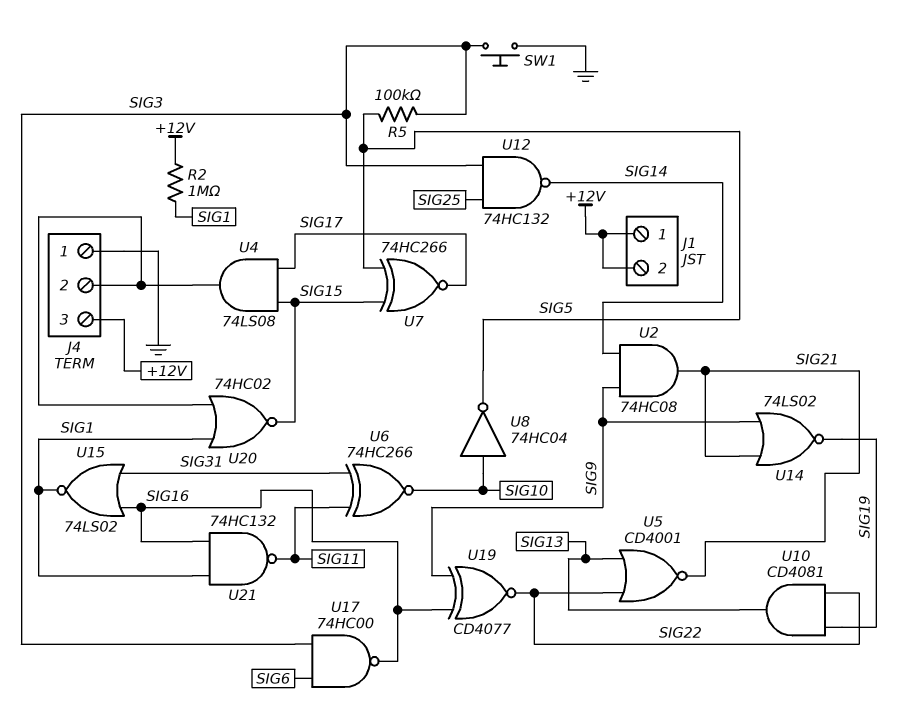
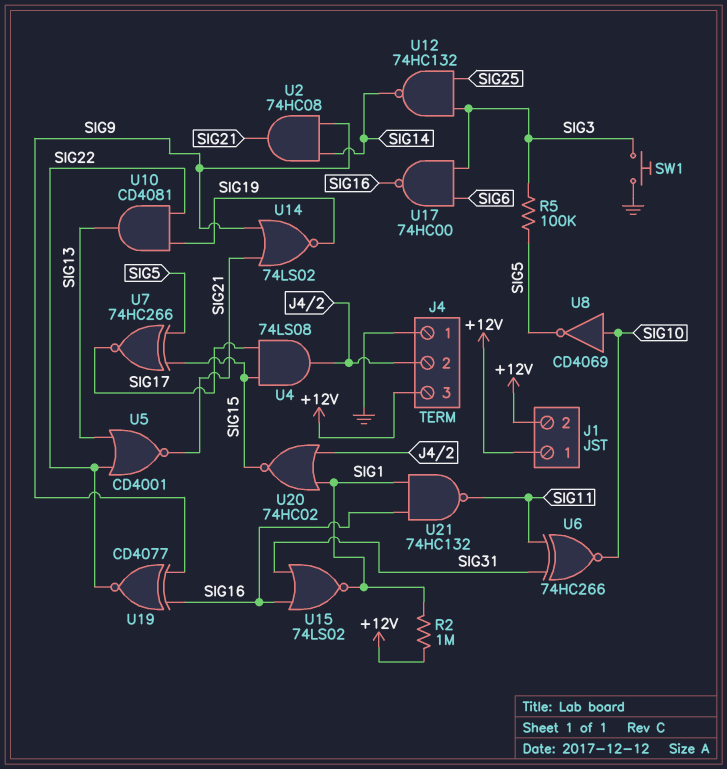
U8: NOT 74HC04 (in SIG10, out SIG5) -> NOT CD4069 (in SIG10, out SIG5)

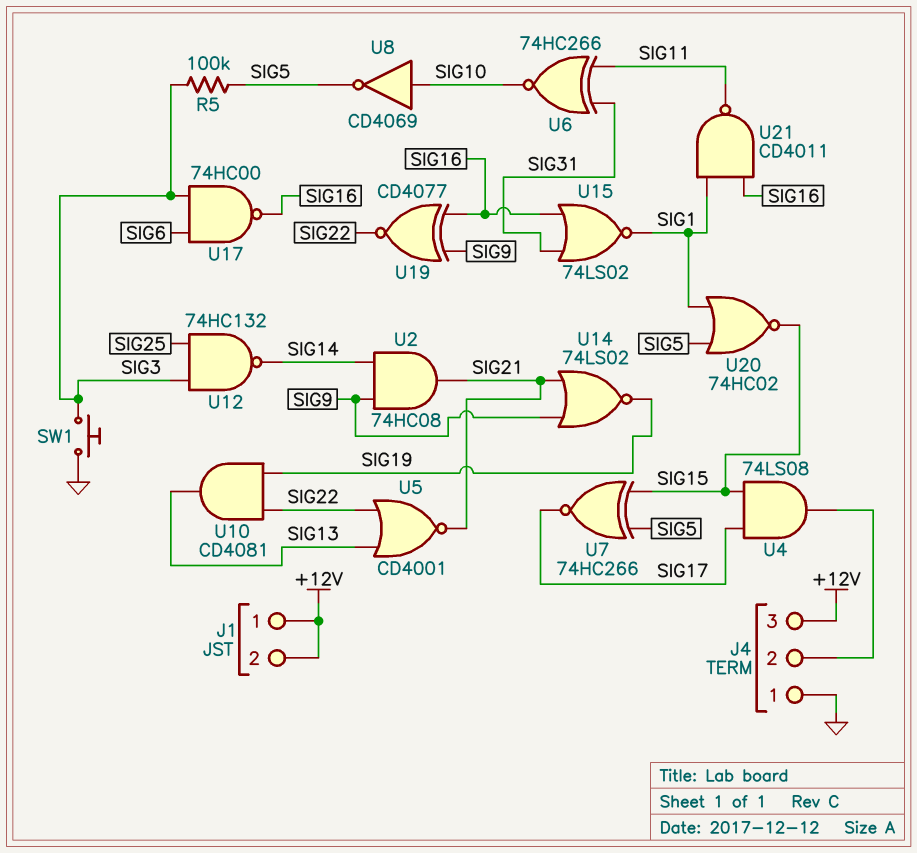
R2: 1M (+12V, SIG1) -> none
U20: NOR 74HC02 (in J4/2, in SIG1, out SIG15) -> NOR 74HC02 (in SIG1, in SIG5, out SIG15)
U21: NAND 74HC132 (in SIG1, in SIG16, out SIG11) -> NAND CD4011 (in SIG1, in SIG16, out SIG11)

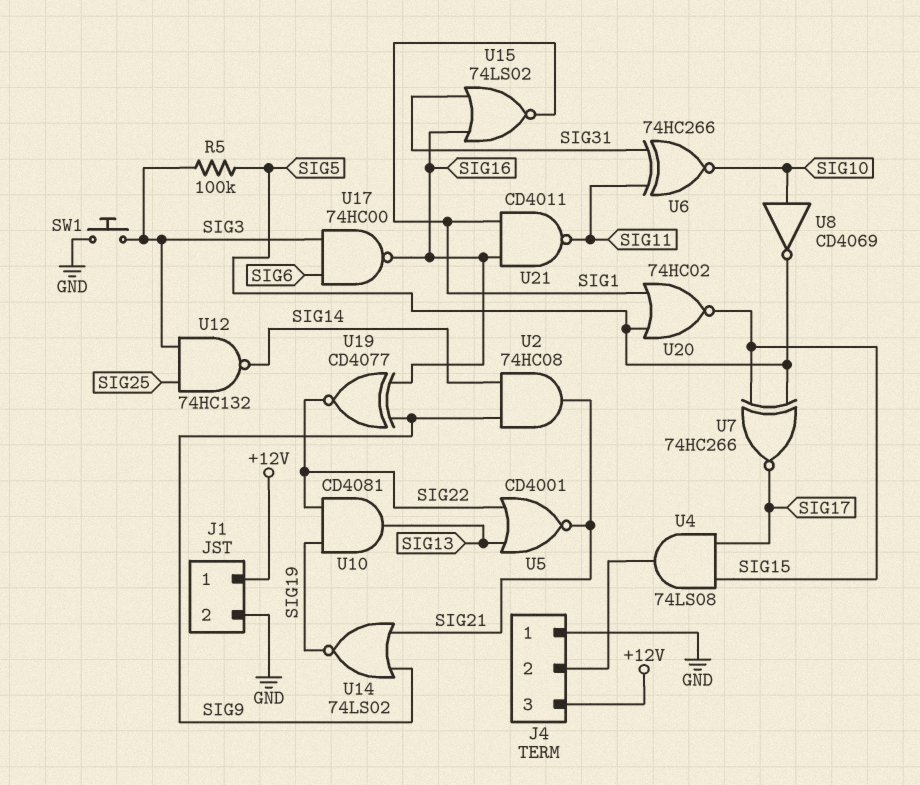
J1 pin 2: +12V -> GND

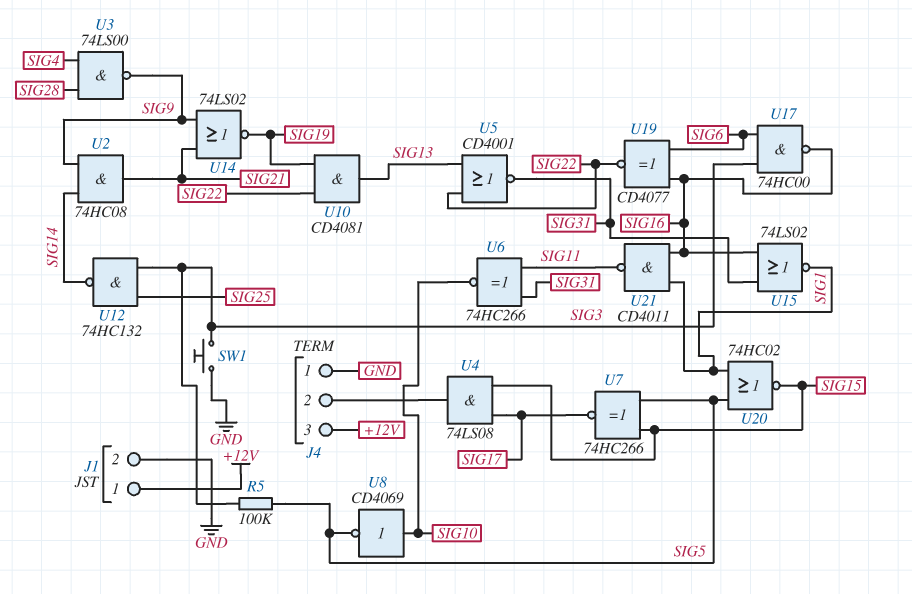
U3: none -> NAND 74LS00 (in SIG4, in SIG28, out SIG9)
U5: NOR CD4001 (in SIG13, in SIG22, out SIG21) -> NOR CD4001 (in SIG13, in SIG22, out SIG31)
U19: XNOR CD4077 (in SIG9, in SIG16, out SIG22) -> XNOR CD4077 (in SIG6, in SIG16, out SIG22)

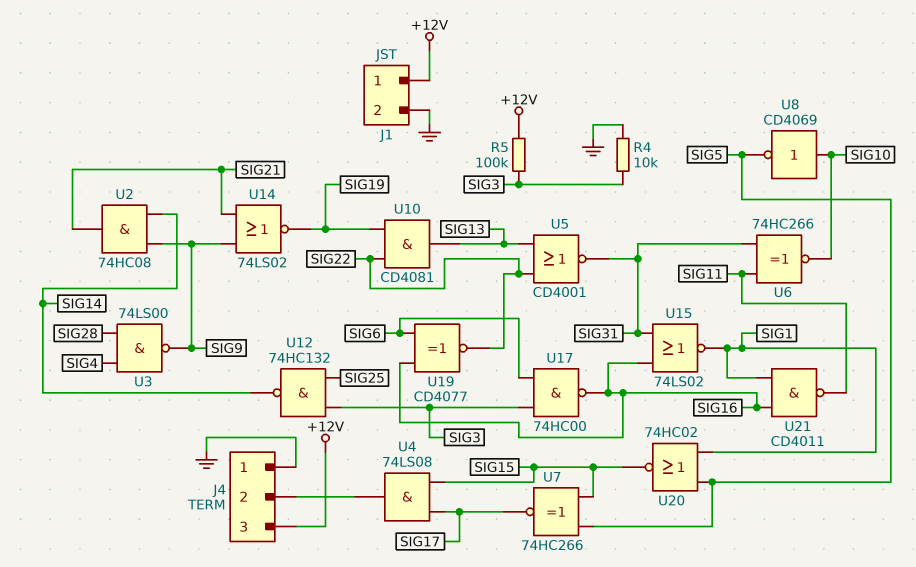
R4: none -> 10k (GND, SIG3)
R5: 100k (SIG3, SIG5) -> 100k (+12V, SIG3)
SW1: button (GND, SIG3) -> none

